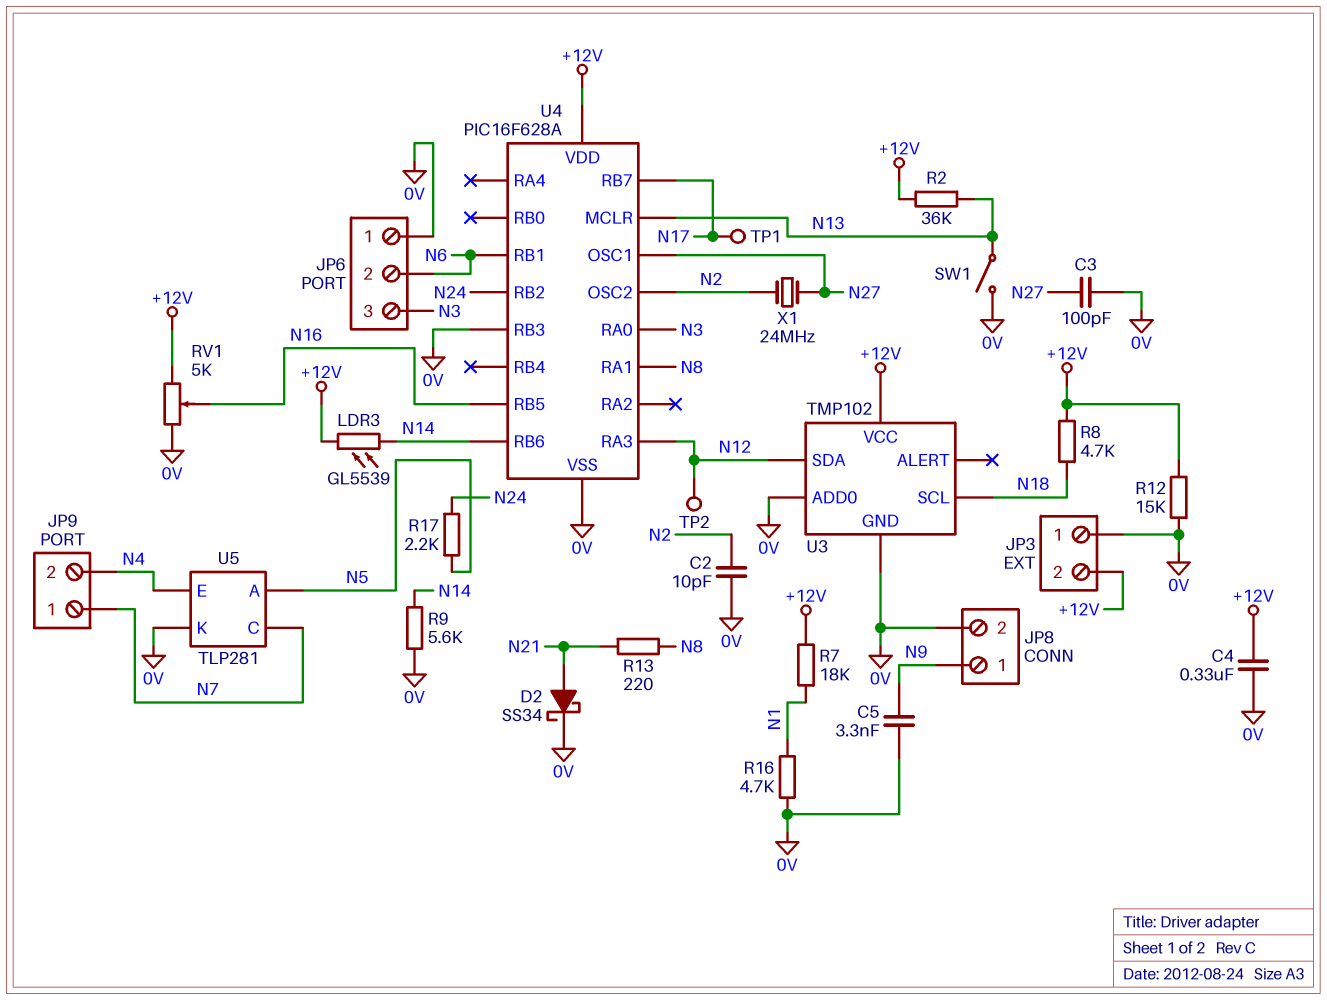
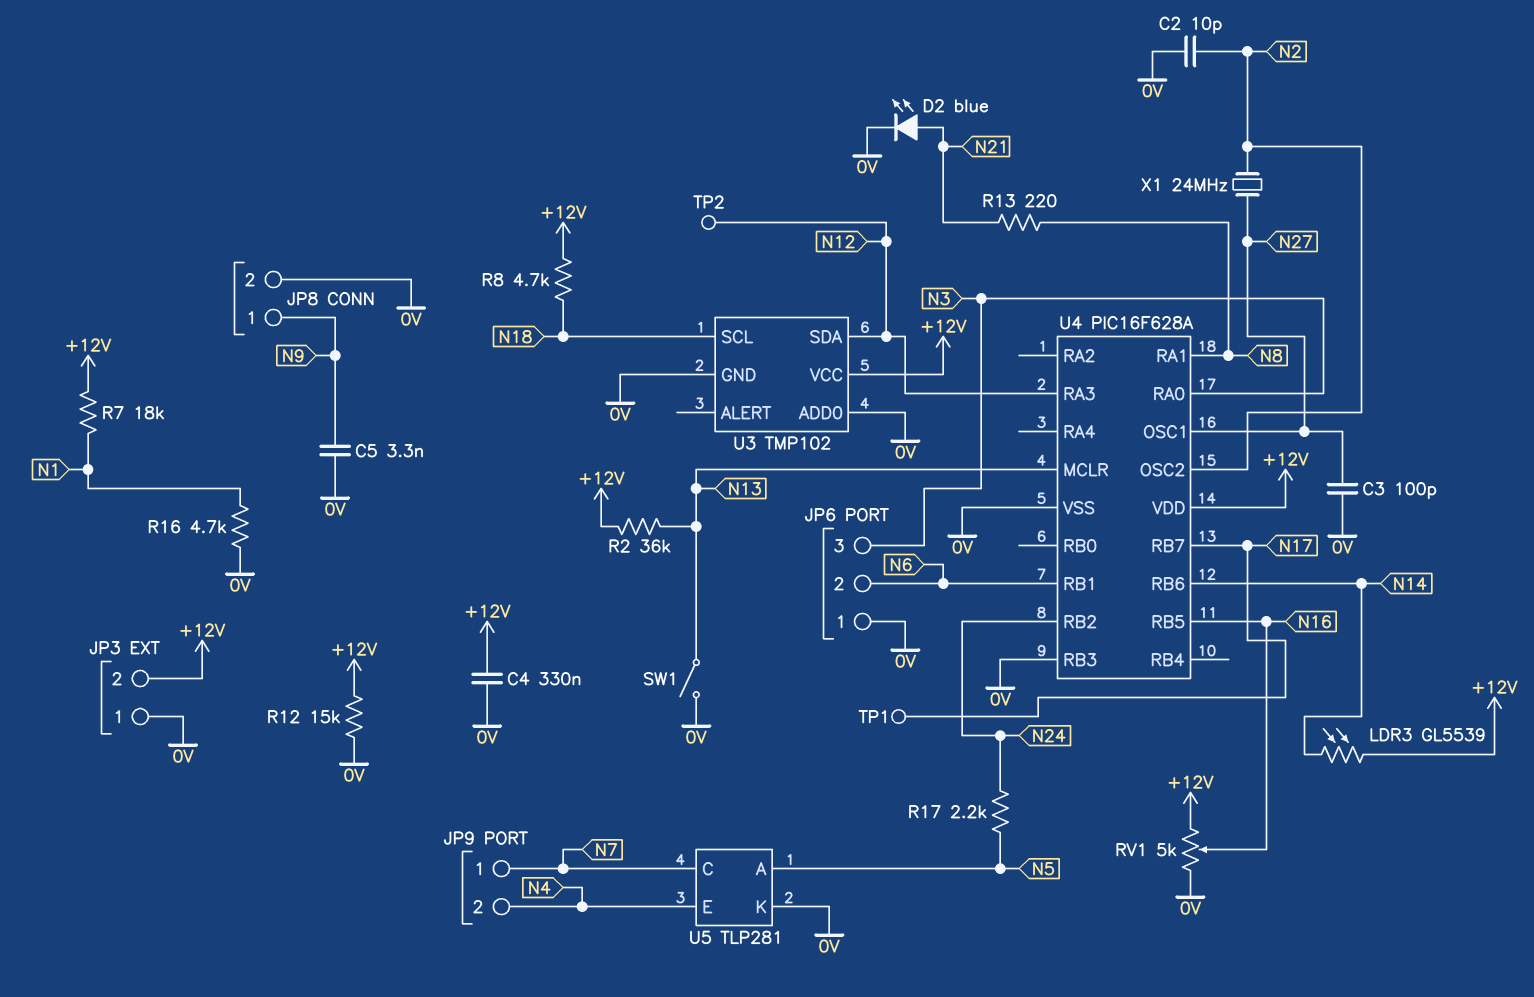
D2: schottky SS34 (A N21, K 0V) -> LED blue (A N21, K 0V)
R9: 5.6k (0V, N14) -> none

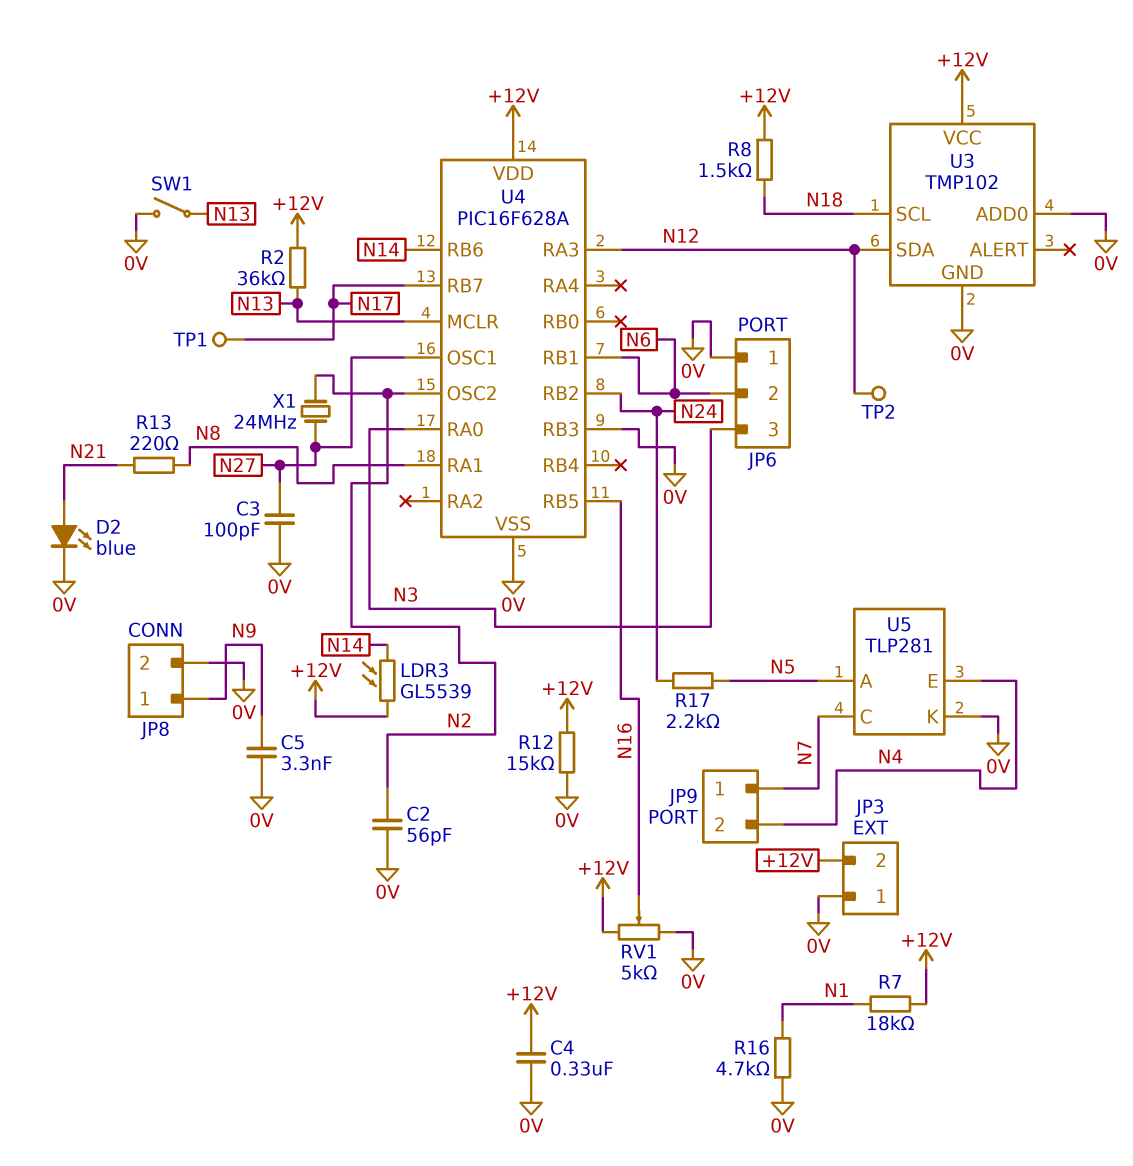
C2: 10pF (0V, N2) -> 56pF (0V, N2)
R8: 4.7k (+12V, N18) -> 1.5k (+12V, N18)

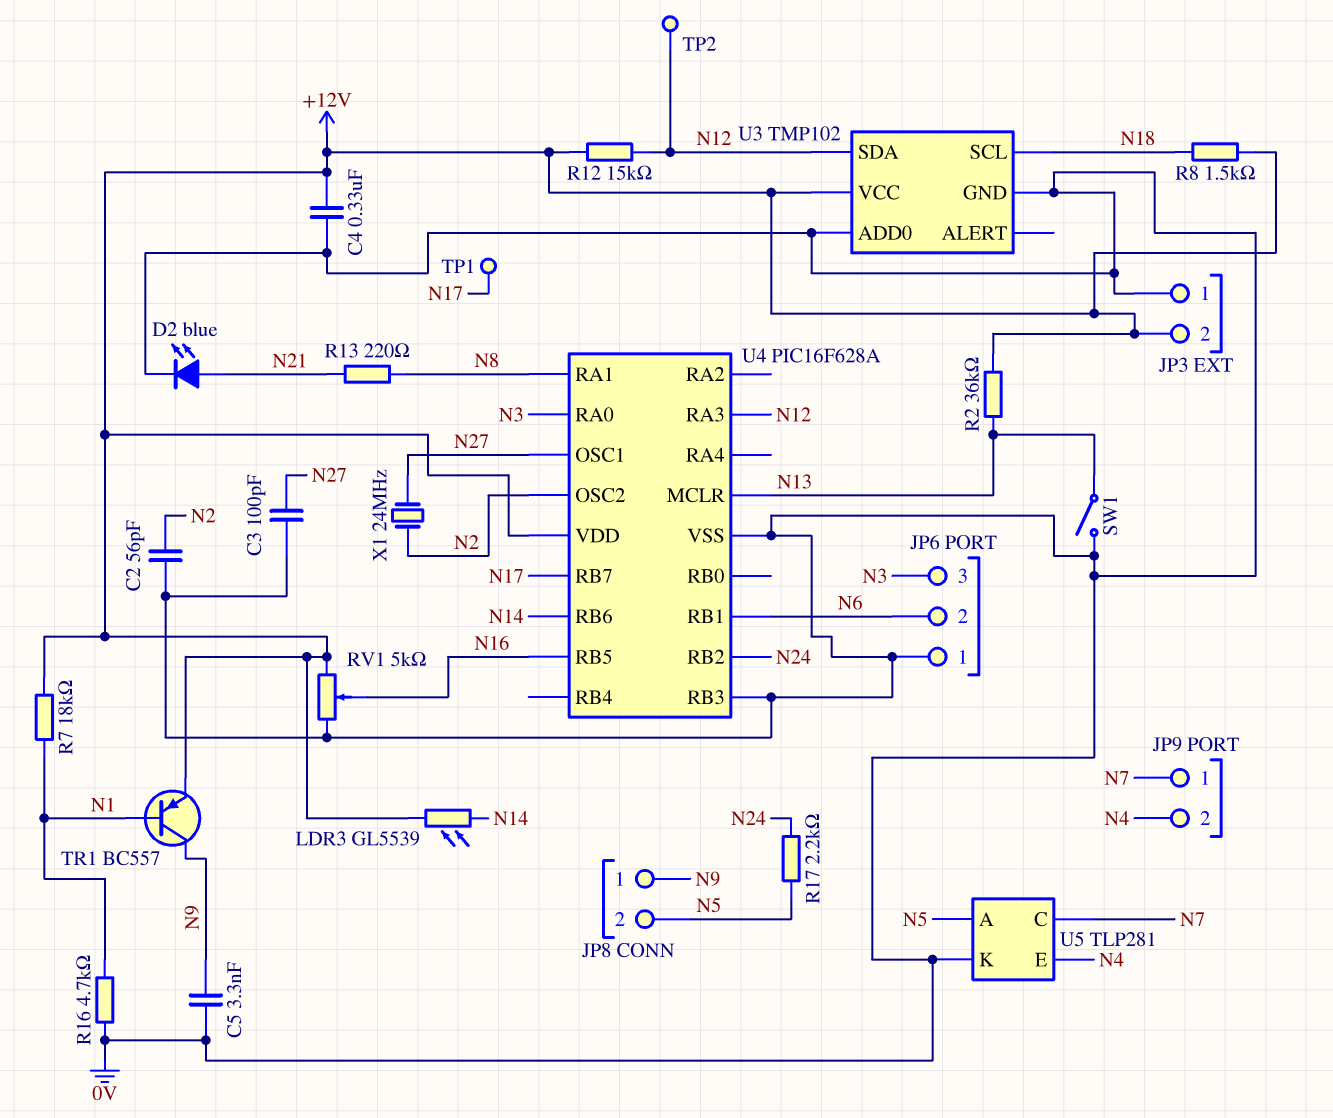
JP8 pin 2: 0V -> N5
R12: 15k (+12V, 0V) -> 15k (+12V, N12)
TR1: none -> PNP BC557 (B N1, C N9, E +12V)

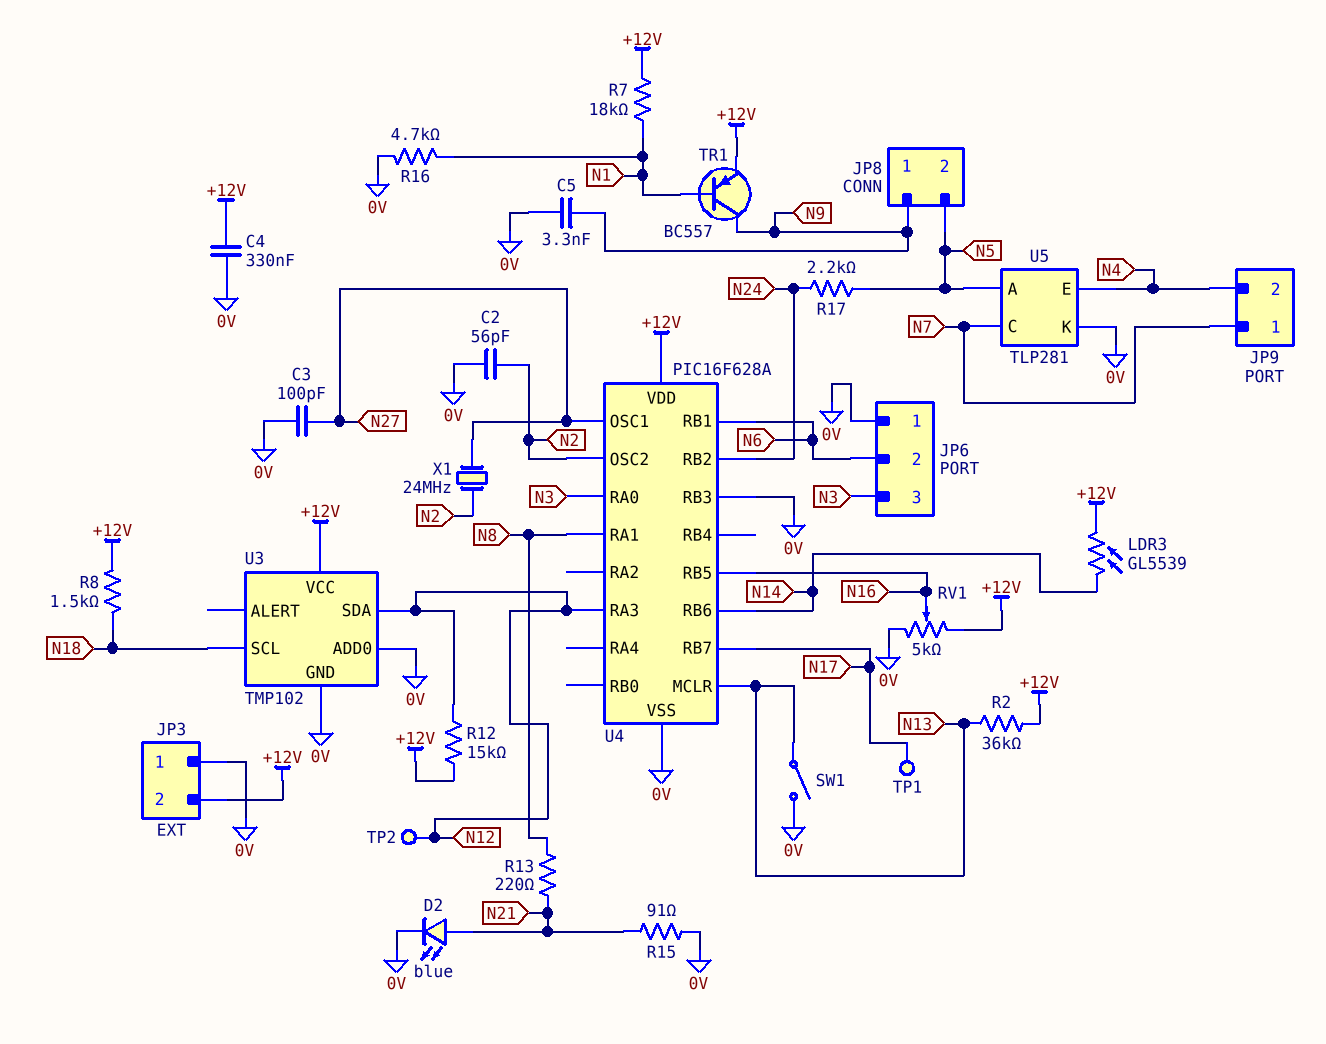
R15: none -> 91 (0V, N21)

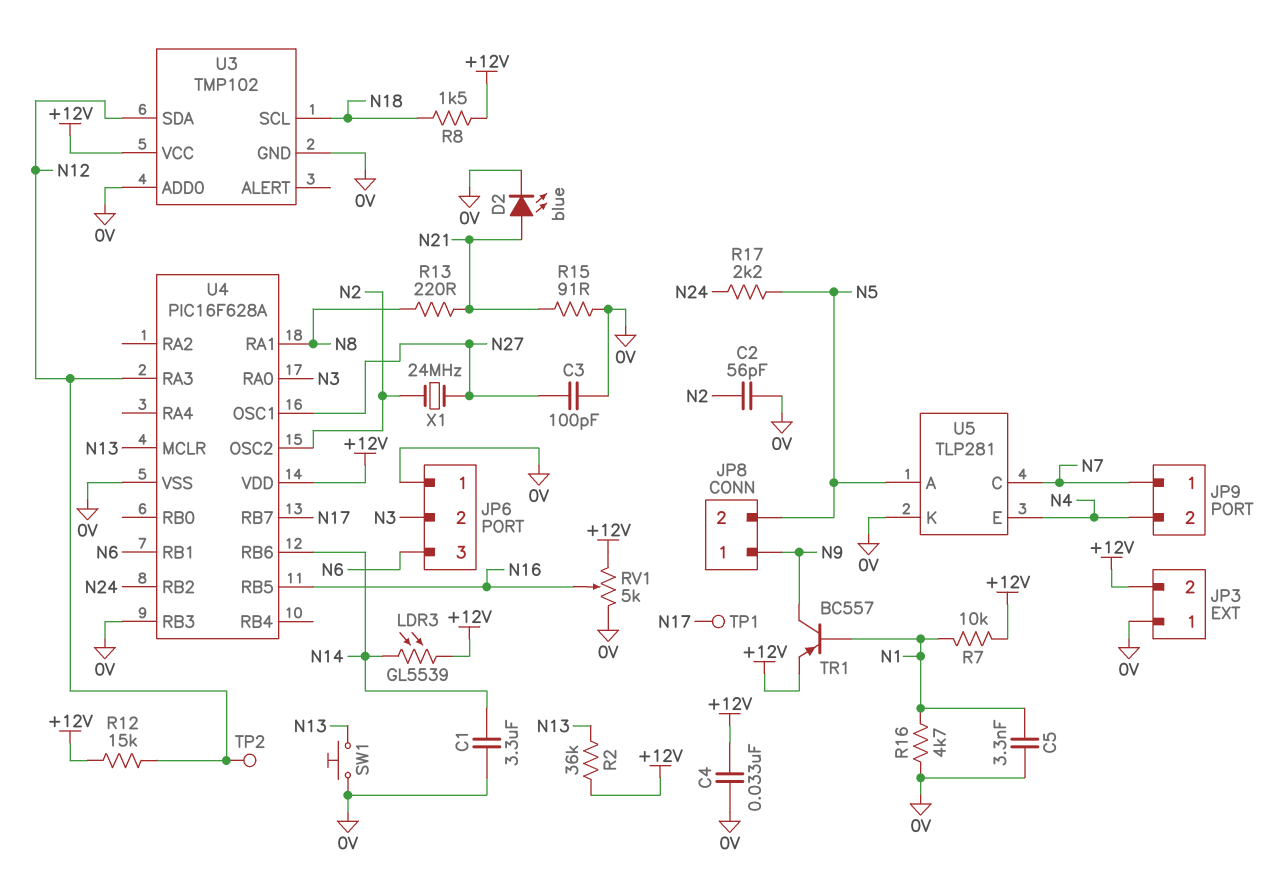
C1: none -> 3.3uF (0V, N14)
C4: 330nF (+12V, 0V) -> 33nF (+12V, 0V)
C5: 3.3nF (0V, N9) -> 3.3nF (0V, N1)
JP6 pin 2: N6 -> N3
JP6 pin 3: N3 -> N6
R7: 18k (+12V, N1) -> 10k (+12V, N1)
SW1: switch (0V, N13) -> button (0V, N13)

